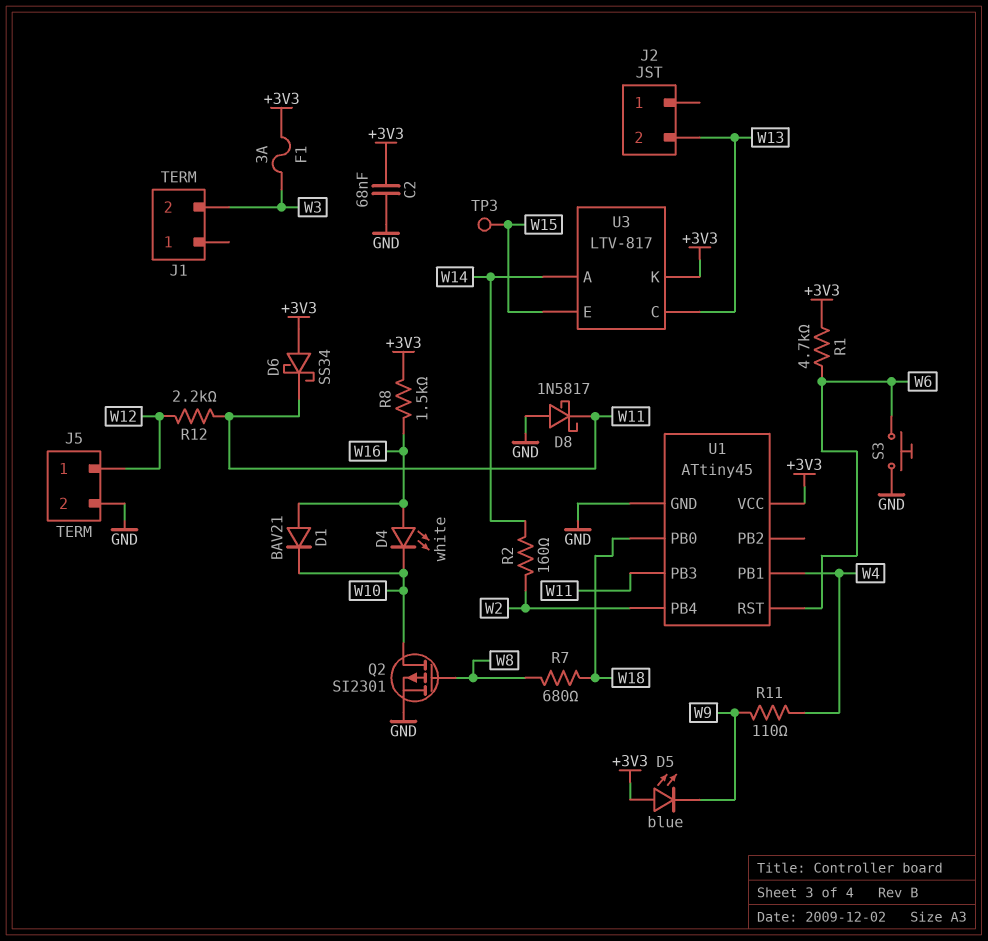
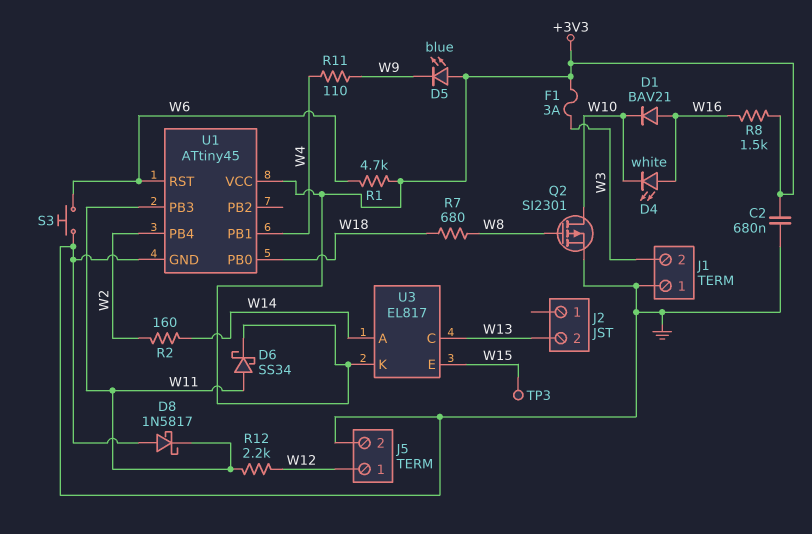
C2: 68nF (+3V3, GND) -> 680nF (+3V3, GND)
D6: schottky SS34 (A +3V3, K W11) -> schottky SS34 (A W11, K +3V3)
J1 pin 1: none -> GND
U3: LTV-817 -> EL817

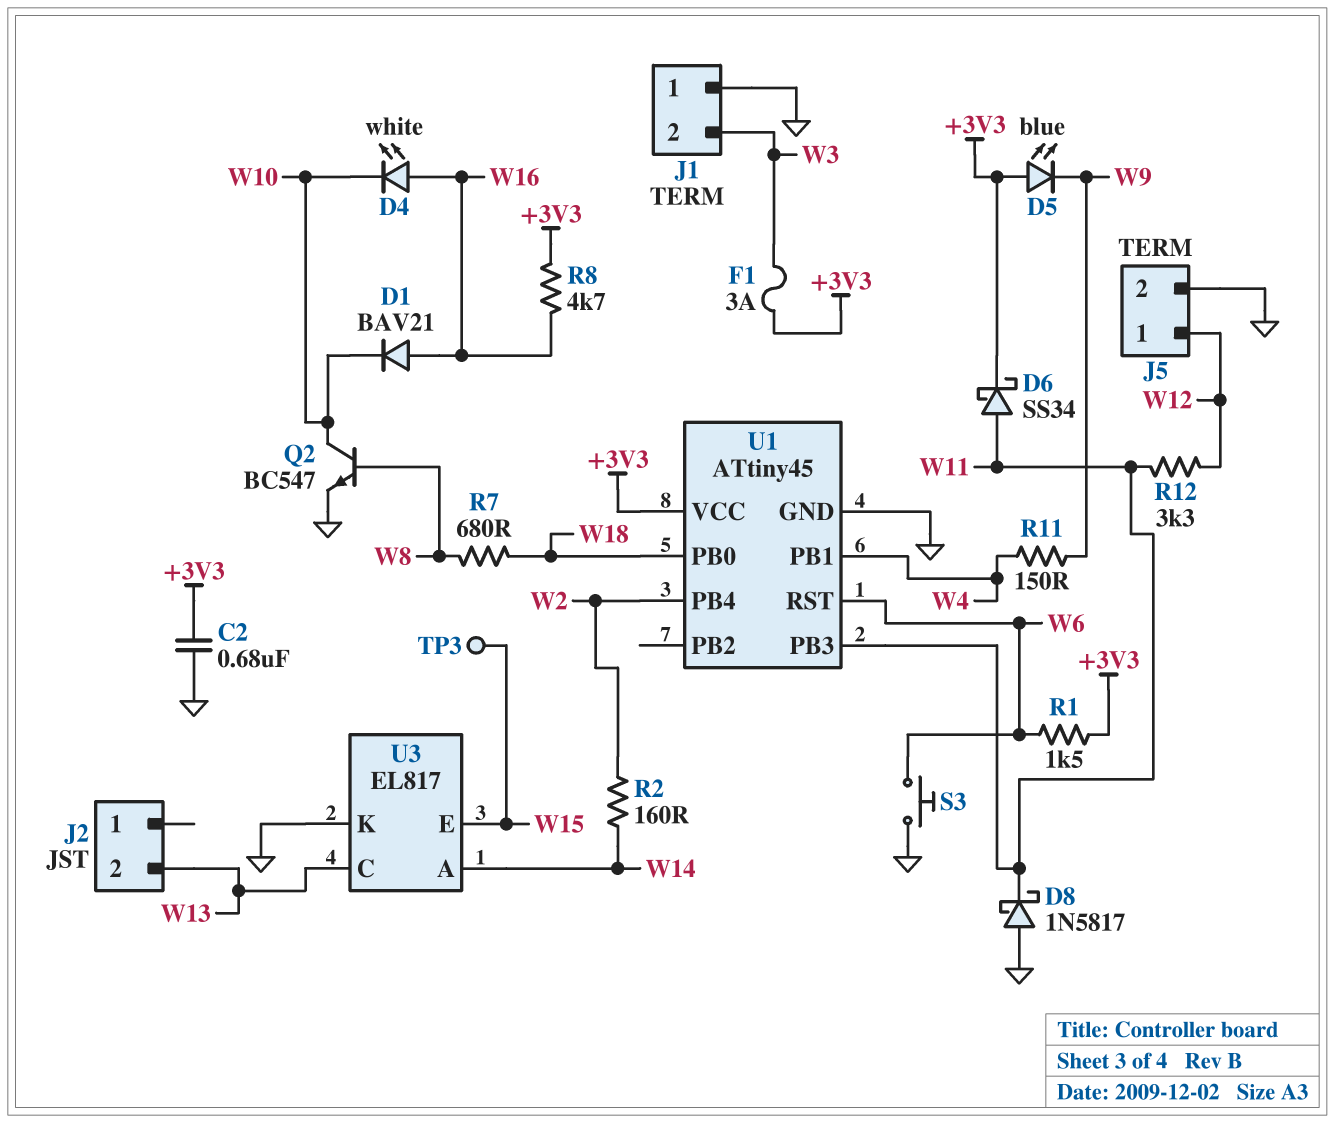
Q2: PMOS SI2301 (G W8, D W10, S GND) -> NPN BC547 (B W8, C W10, E GND)
R1: 4.7k (+3V3, W6) -> 1.5k (+3V3, W6)
R8: 1.5k (+3V3, W16) -> 4.7k (+3V3, W16)
R11: 110 (W4, W9) -> 150 (W4, W9)
R12: 2.2k (W11, W12) -> 3.3k (W11, W12)
U3 pin K: +3V3 -> GND

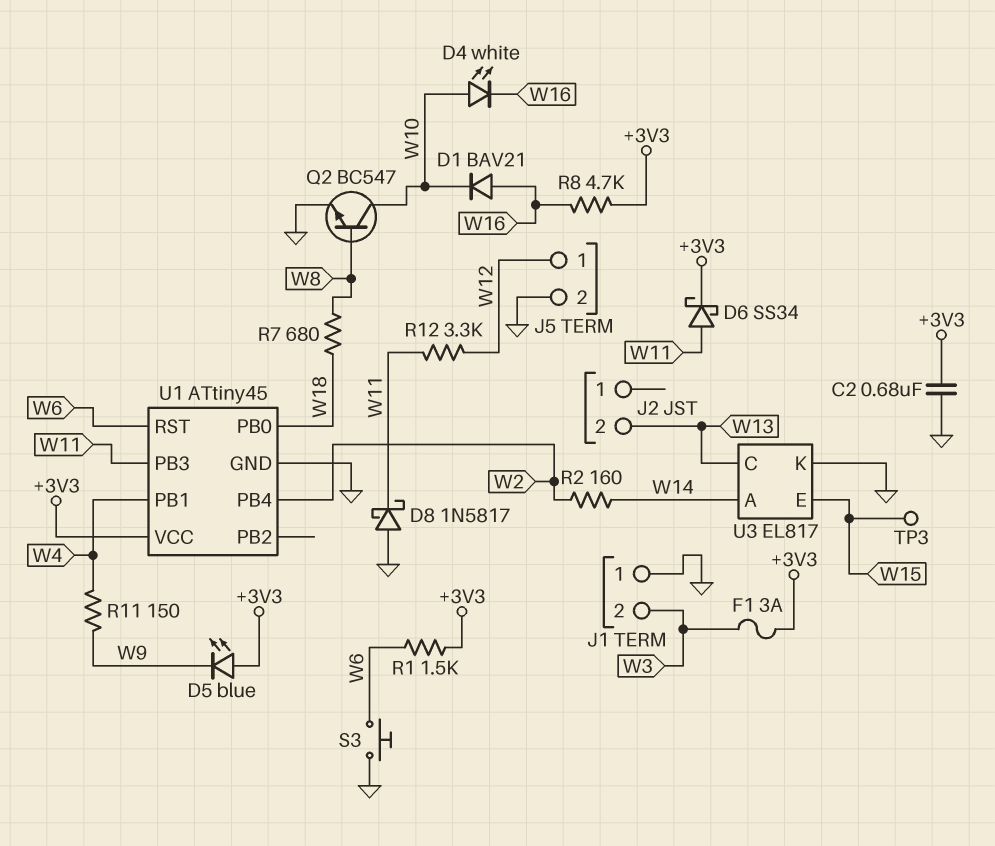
D4: LED white (A W16, K W10) -> LED white (A W10, K W16)

